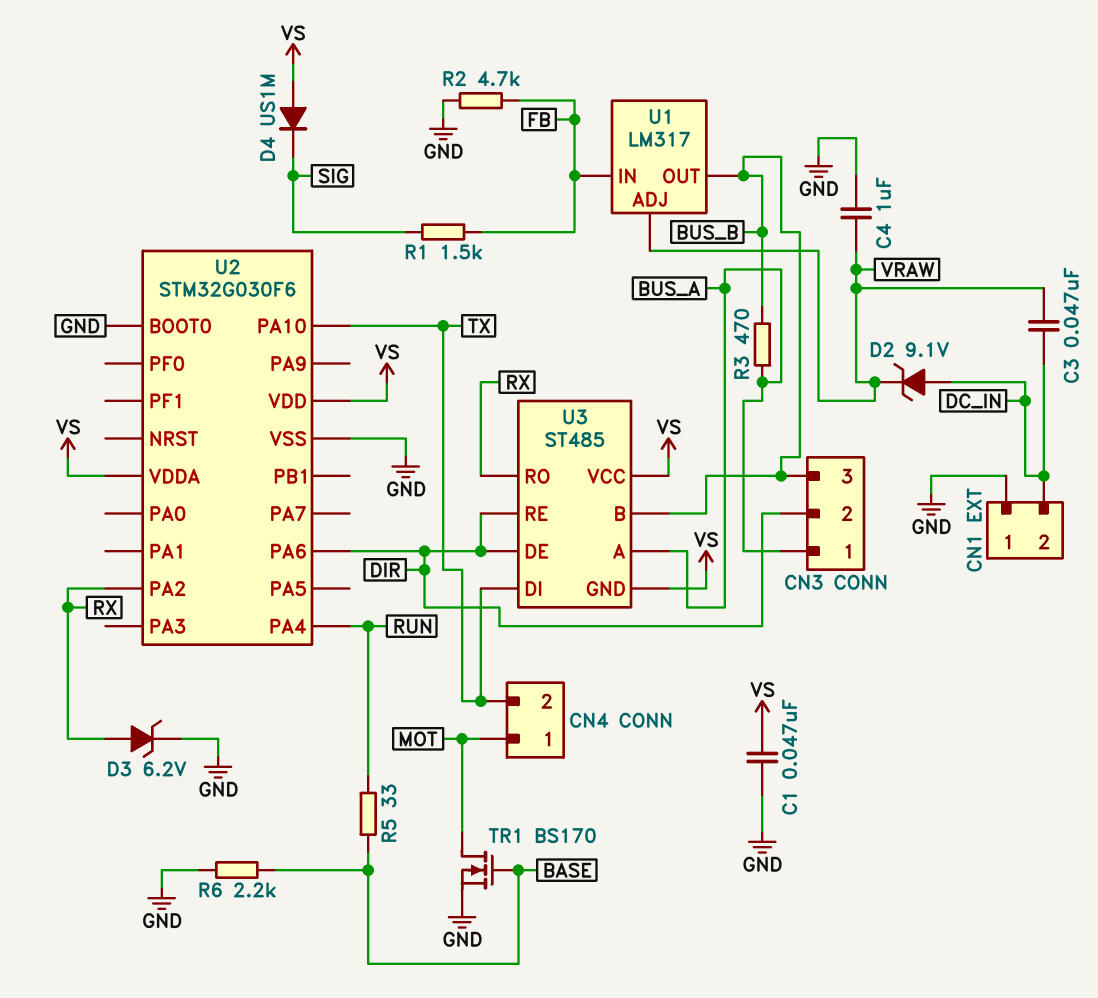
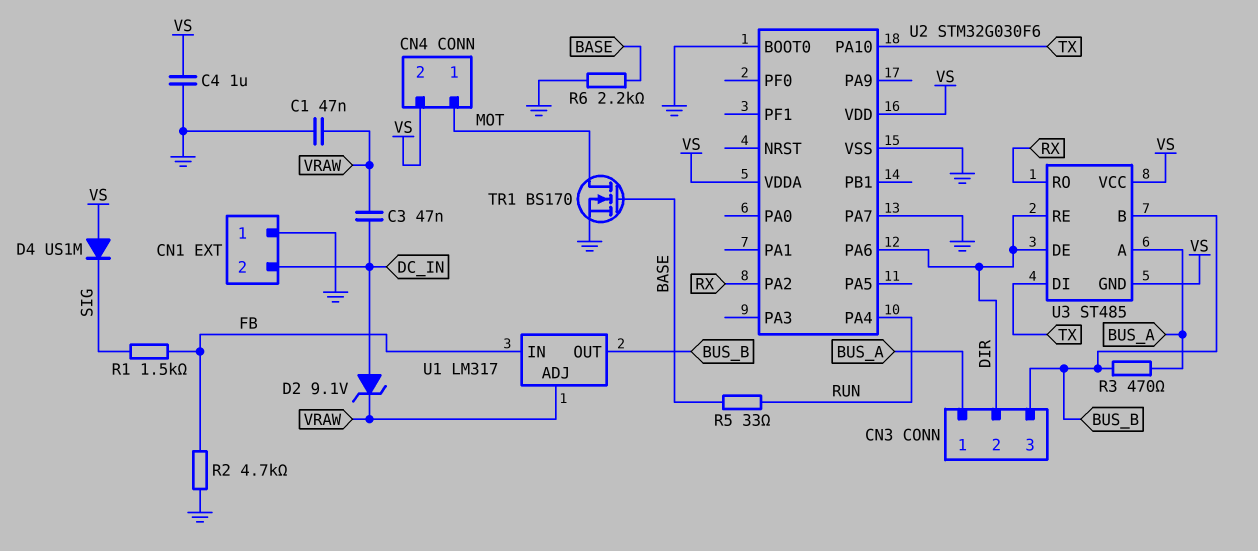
C1: 47nF (GND, VS) -> 47nF (GND, VRAW)
C4: 1uF (GND, VRAW) -> 1uF (GND, VS)
CN4 pin 2: TX -> VS
D3: zener 6.2V (A RX, K GND) -> none
U2 pin PA7: none -> GND

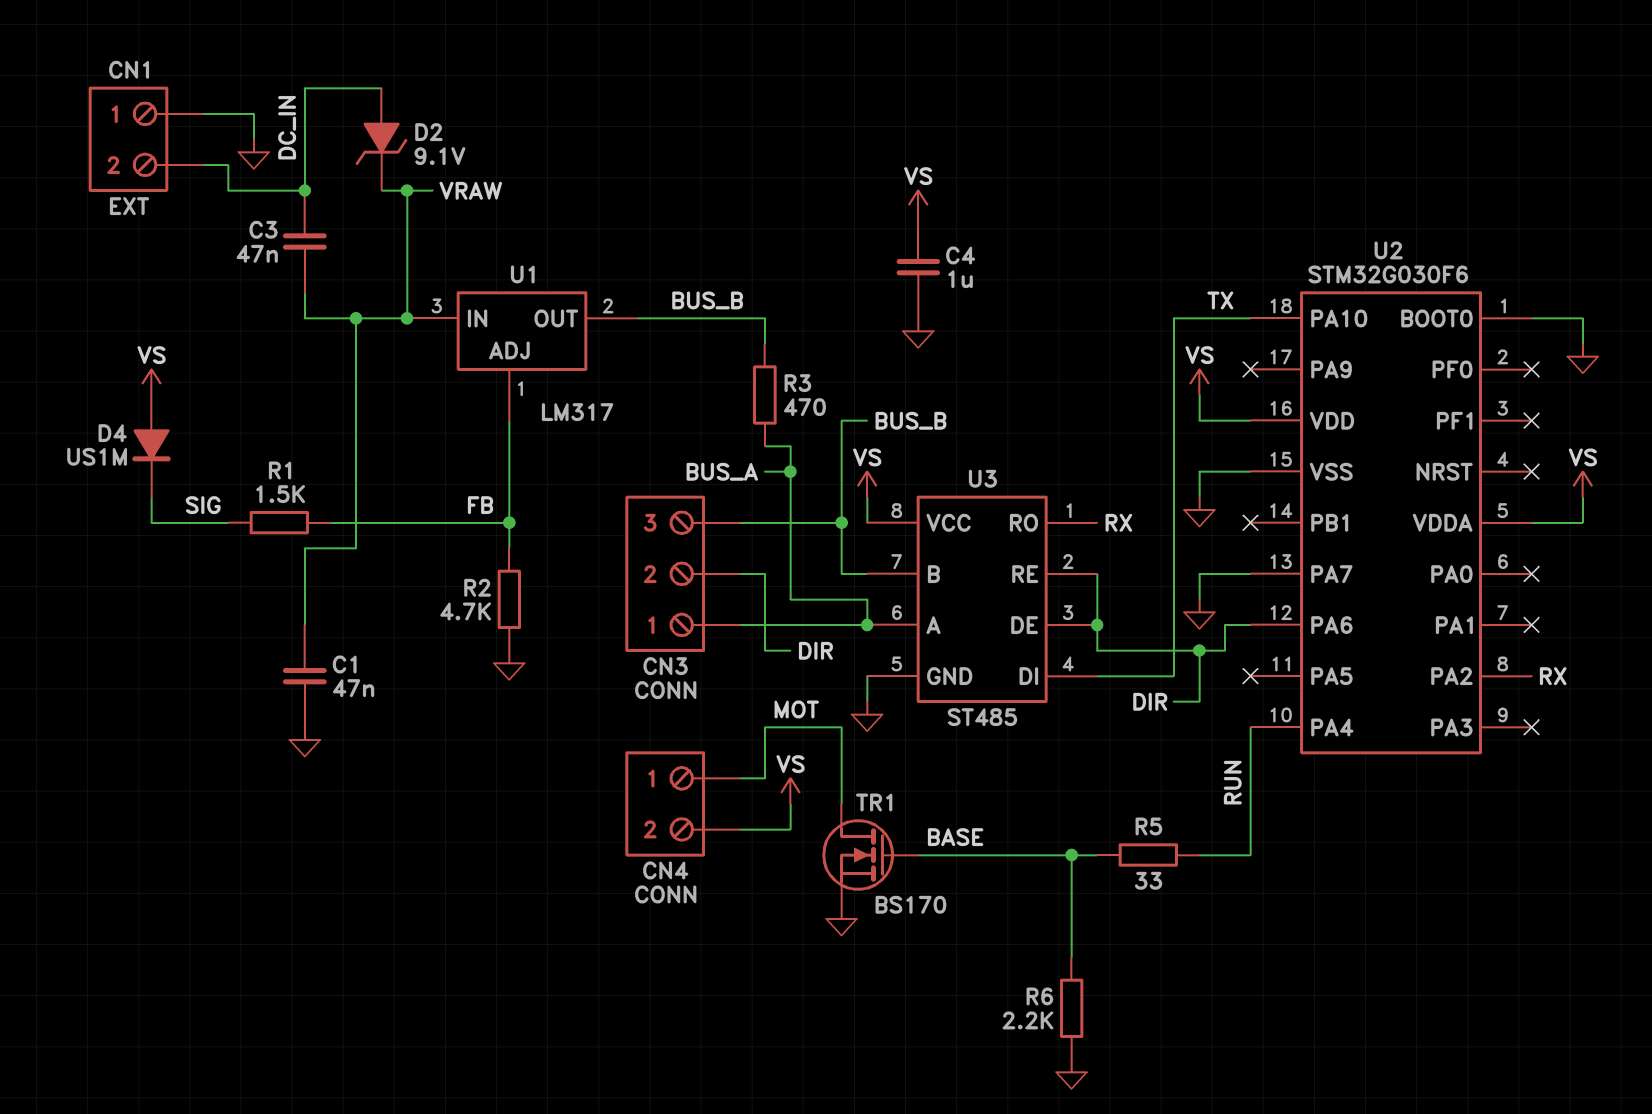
U1 pin ADJ: VRAW -> FB
U1 pin IN: FB -> VRAW
U3 pin GND: VS -> GND

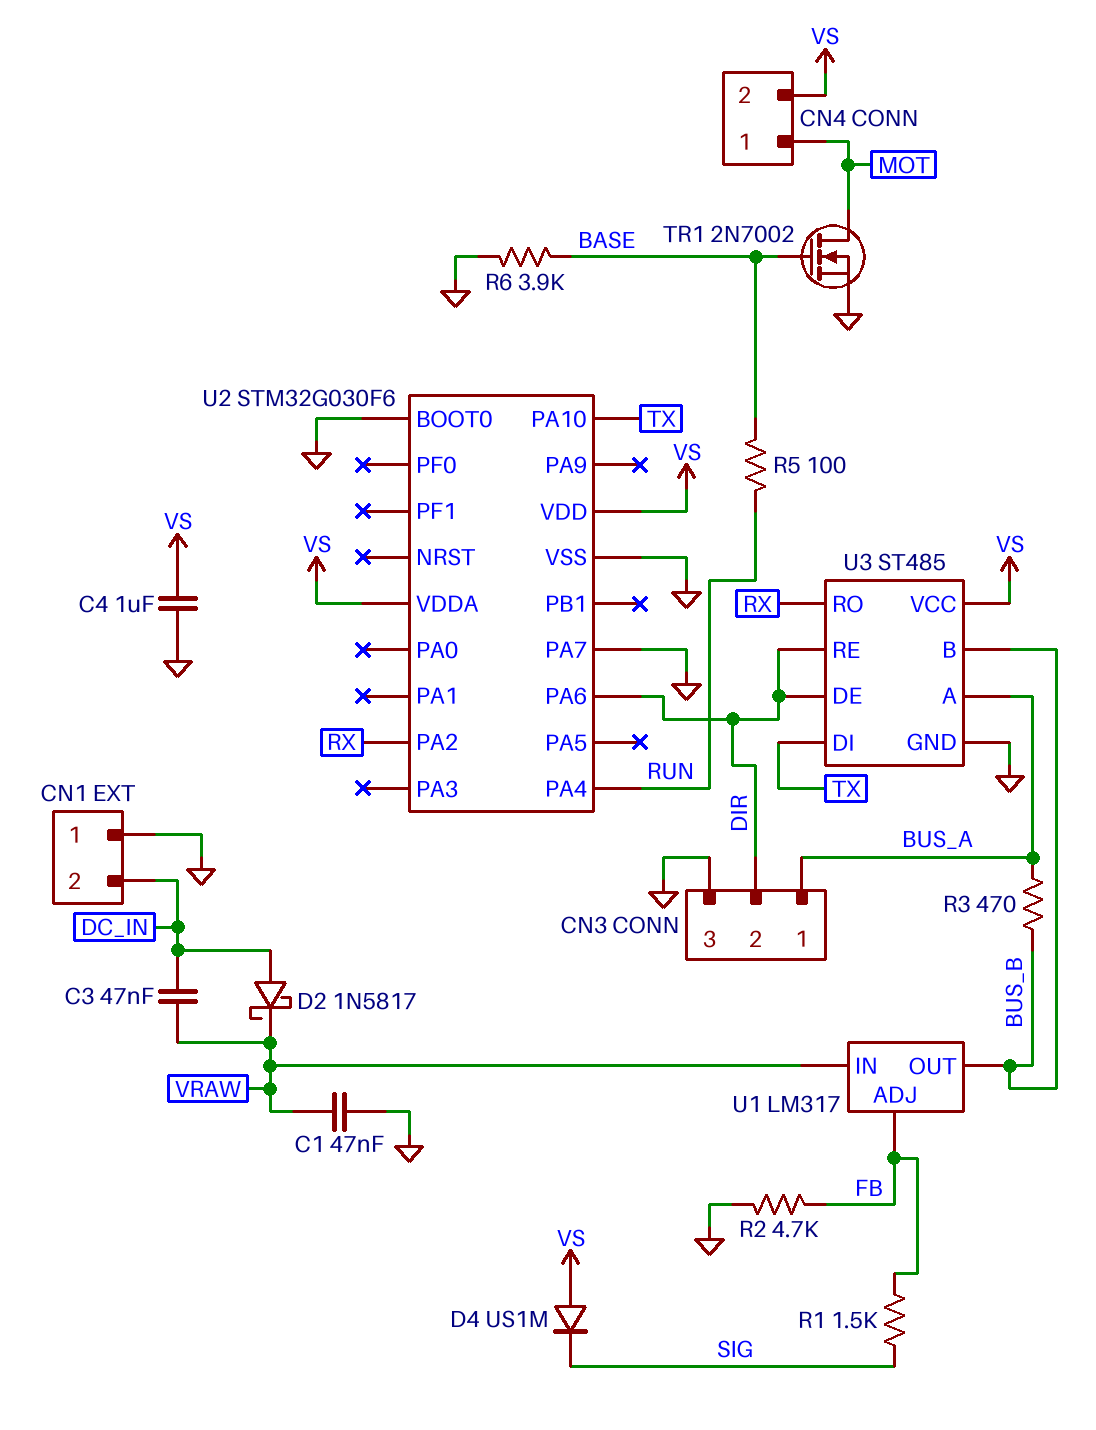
CN3 pin 3: BUS_B -> GND
D2: zener 9.1V (A DC_IN, K VRAW) -> schottky 1N5817 (A DC_IN, K VRAW)
R5: 33 (BASE, RUN) -> 100 (BASE, RUN)
R6: 2.2k (BASE, GND) -> 3.9k (BASE, GND)
TR1: NMOS BS170 (G BASE, D MOT, S GND) -> NMOS 2N7002 (G BASE, D MOT, S GND)

